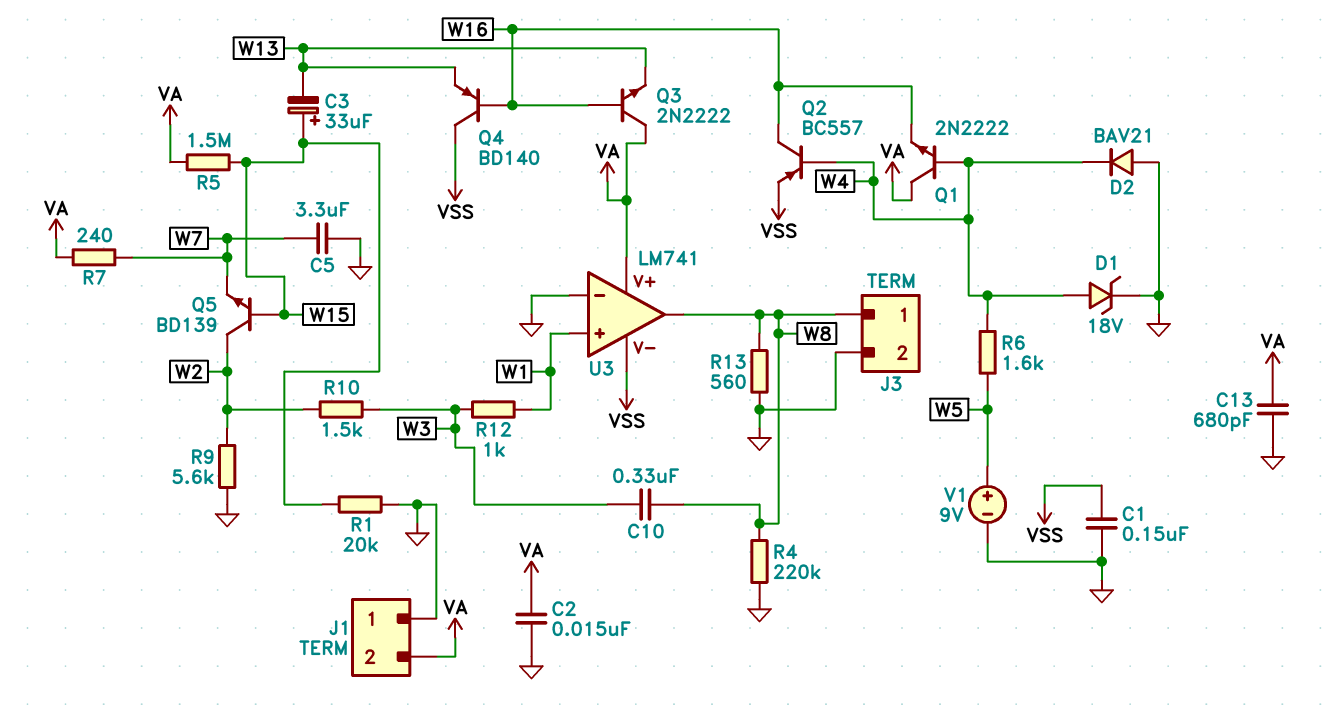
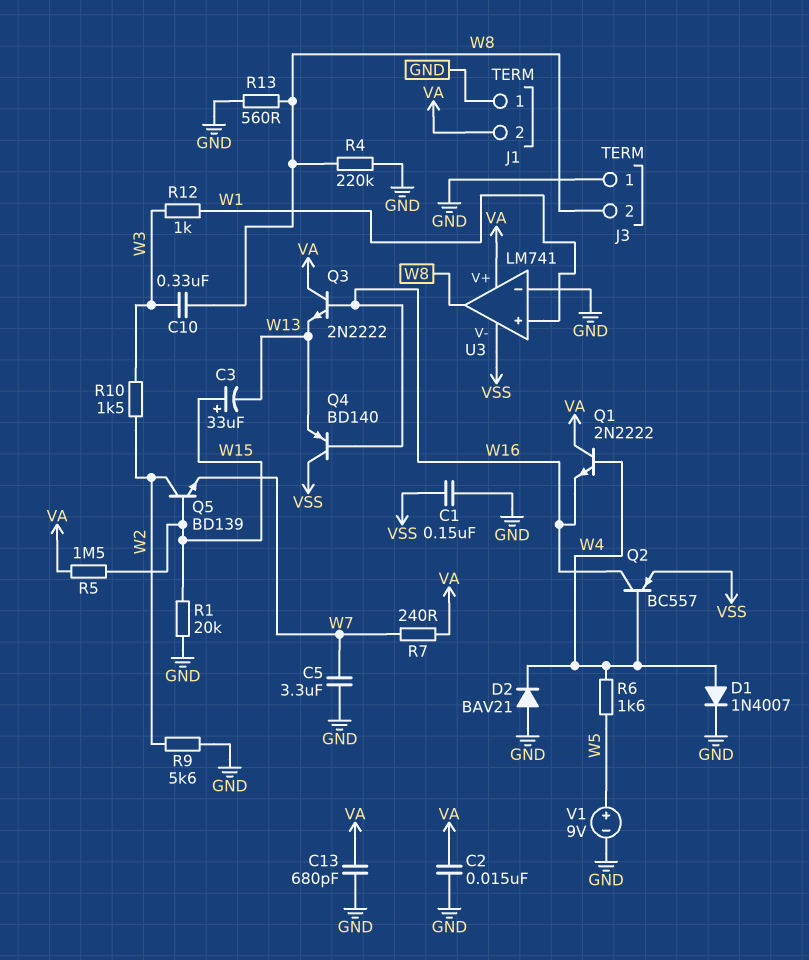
D1: zener 18V (A W4, K GND) -> diode 1N4007 (A W4, K GND)
J3 pin 1: W8 -> GND
J3 pin 2: GND -> W8

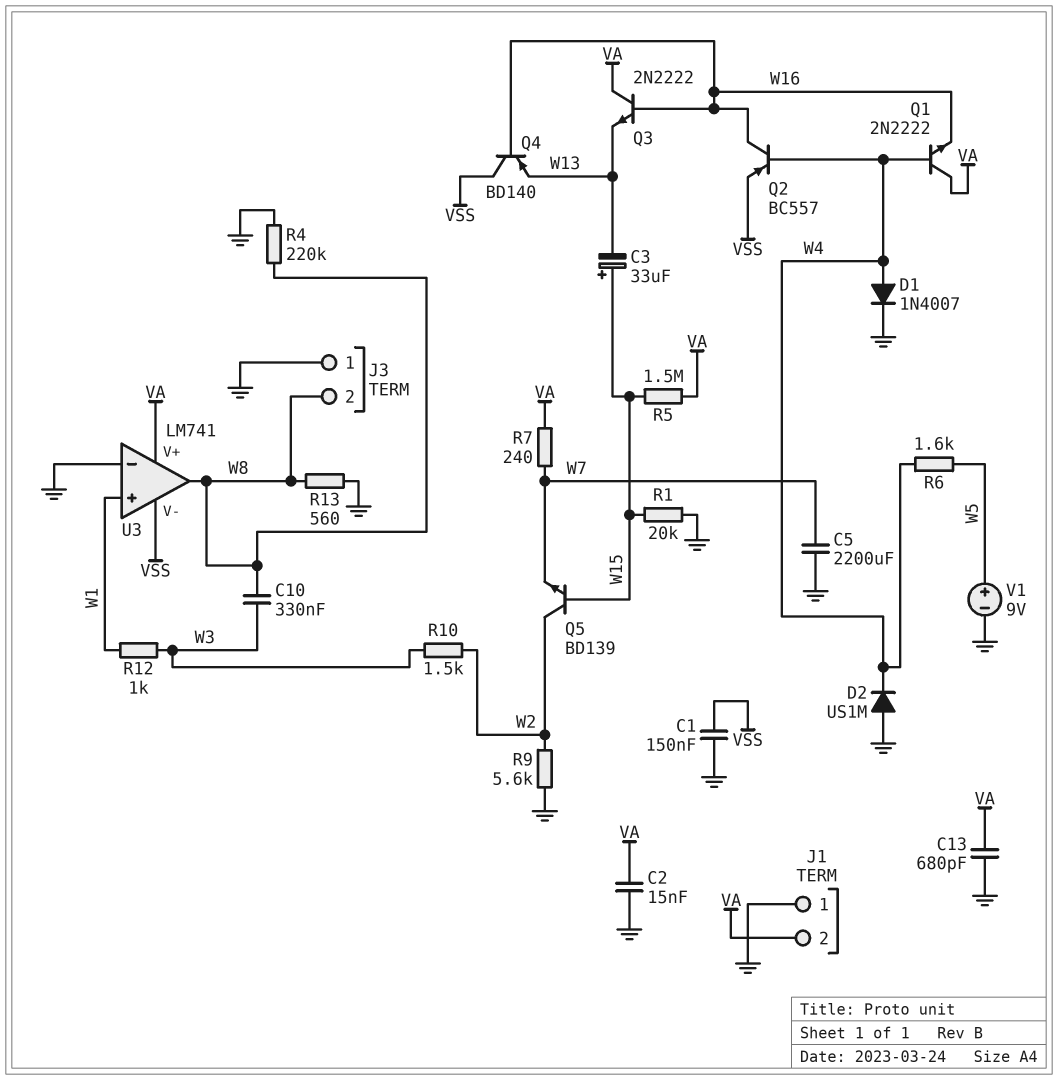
C5: 3.3uF (GND, W7) -> 2200uF (GND, W7)
D2: diode BAV21 (A GND, K W4) -> diode US1M (A GND, K W4)

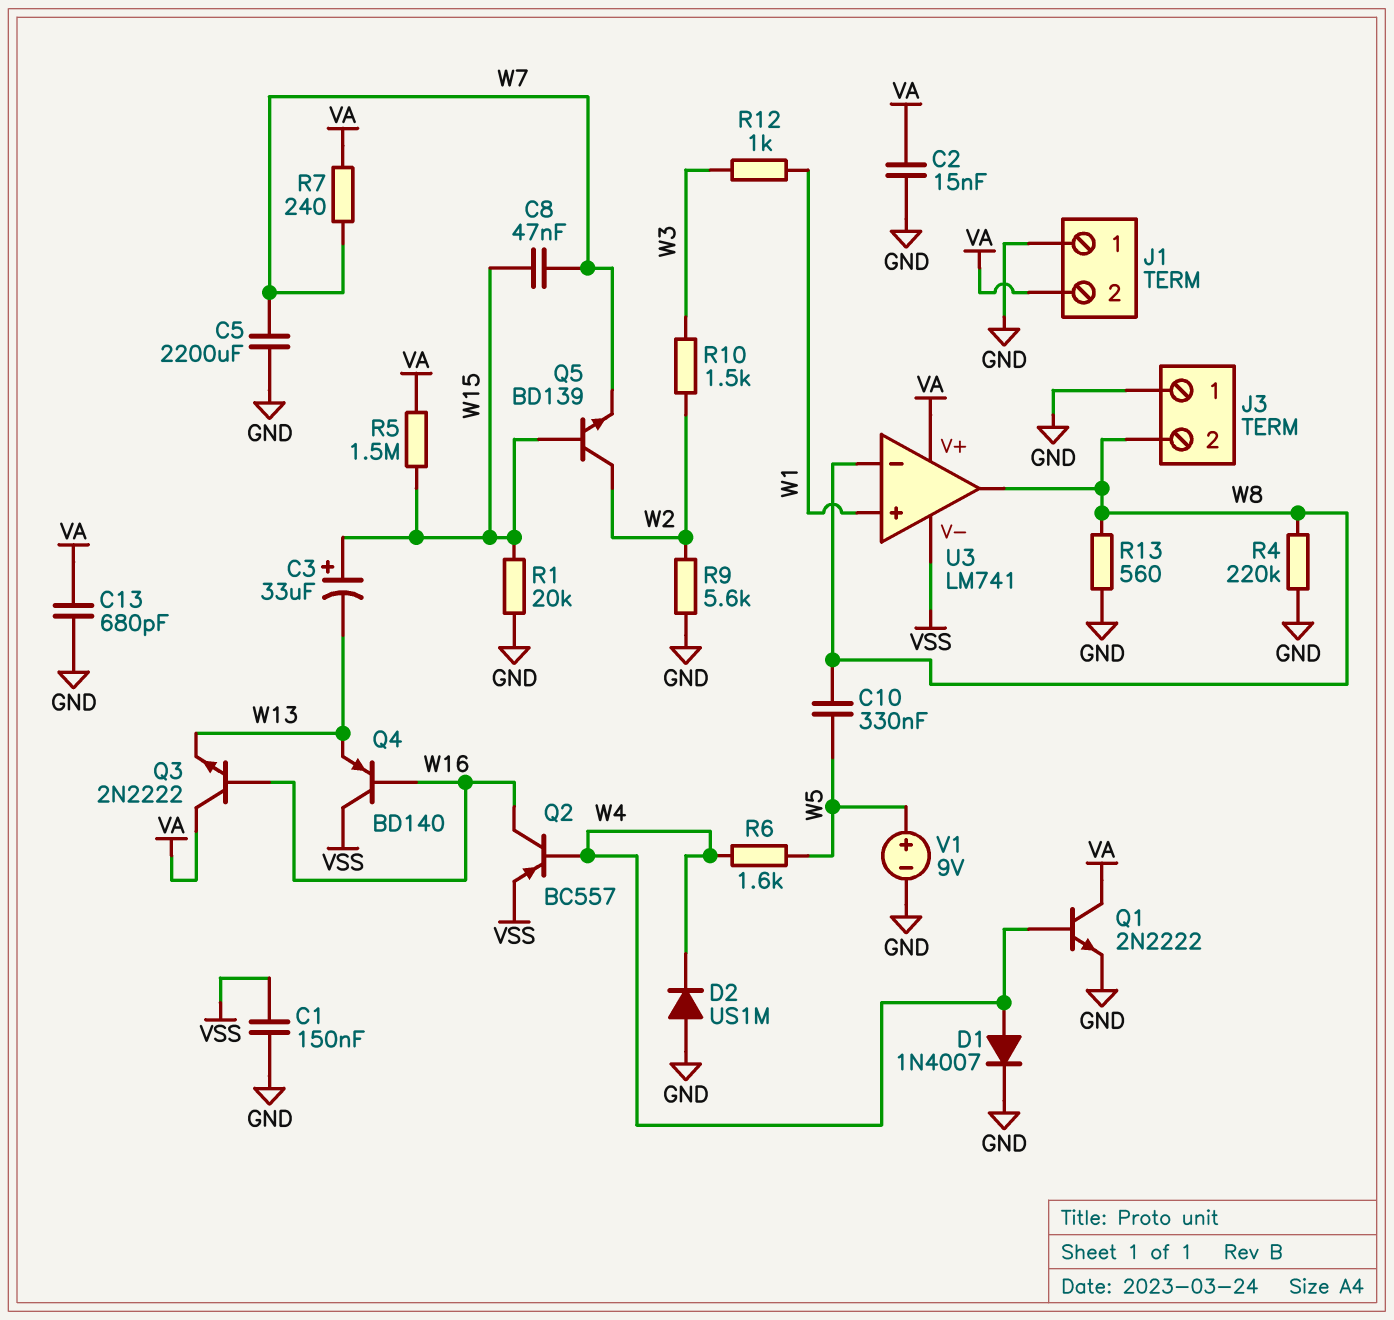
C8: none -> 47nF (W7, W15)
C10: 330nF (W3, W8) -> 330nF (W5, W8)
Q1: NPN 2N2222 (B W4, C VA, E W16) -> NPN 2N2222 (B W4, C VA, E GND)
U3 pin in-: GND -> W8

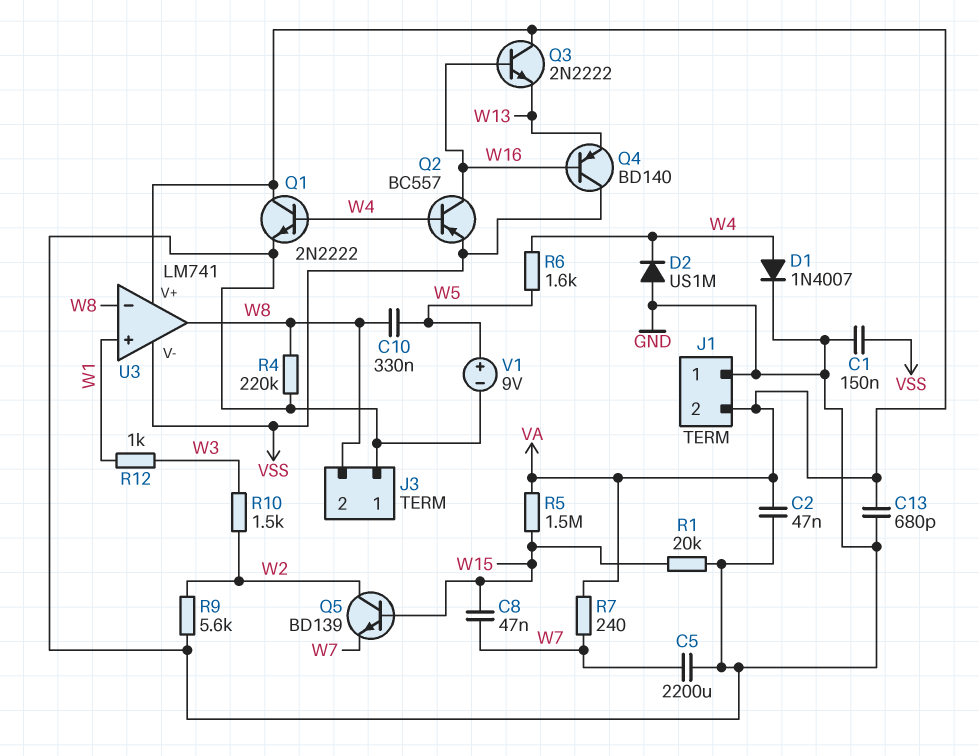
C2: 15nF (GND, VA) -> 47nF (GND, VA)
C3: 33uF (plus W15, minus W13) -> none
R13: 560 (GND, W8) -> none

